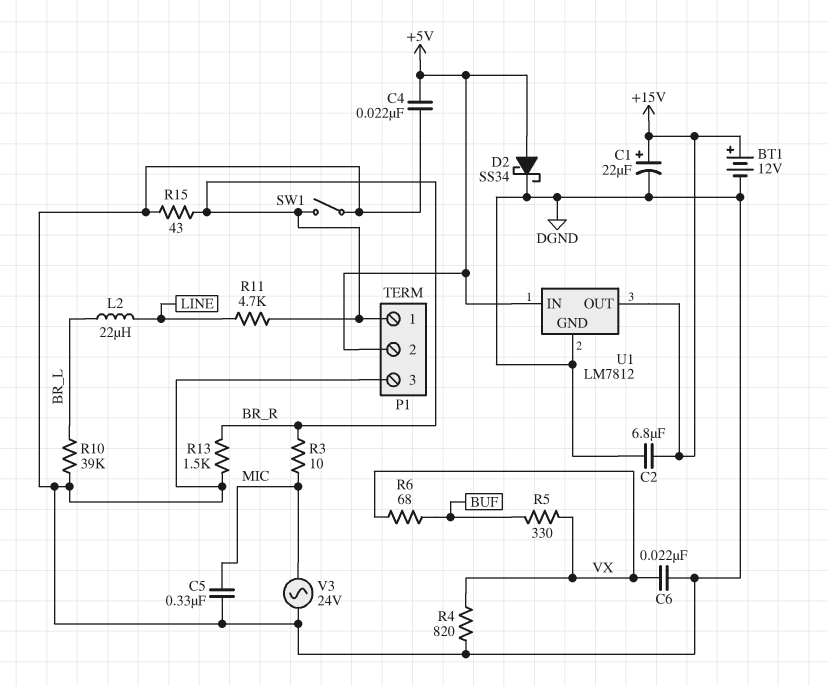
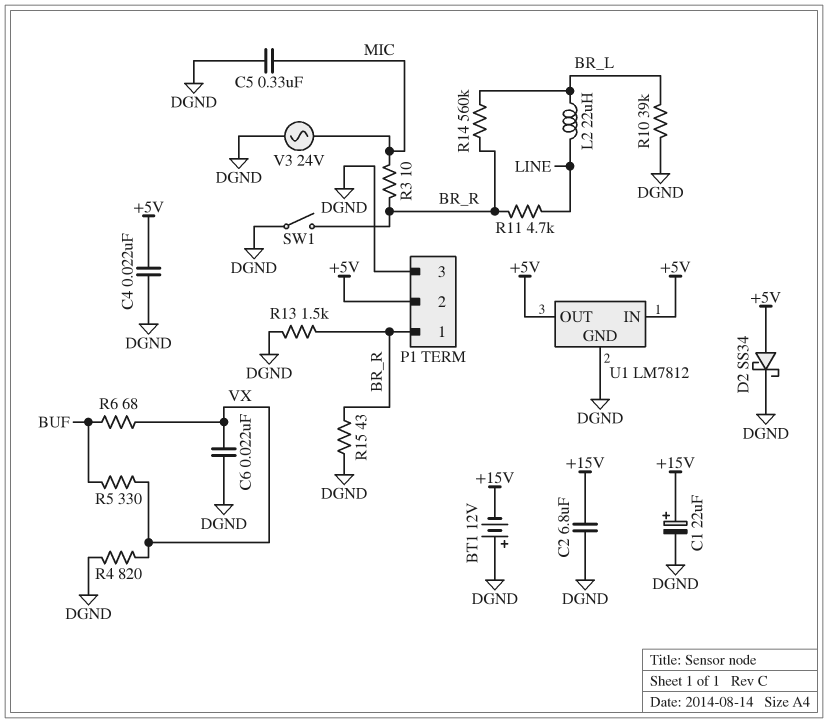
BT1: 12V (plus +15V, minus DGND) -> 12V (plus DGND, minus +15V)
R14: none -> 560k (BR_L, BR_R)
U1 pin OUT: +15V -> +5V

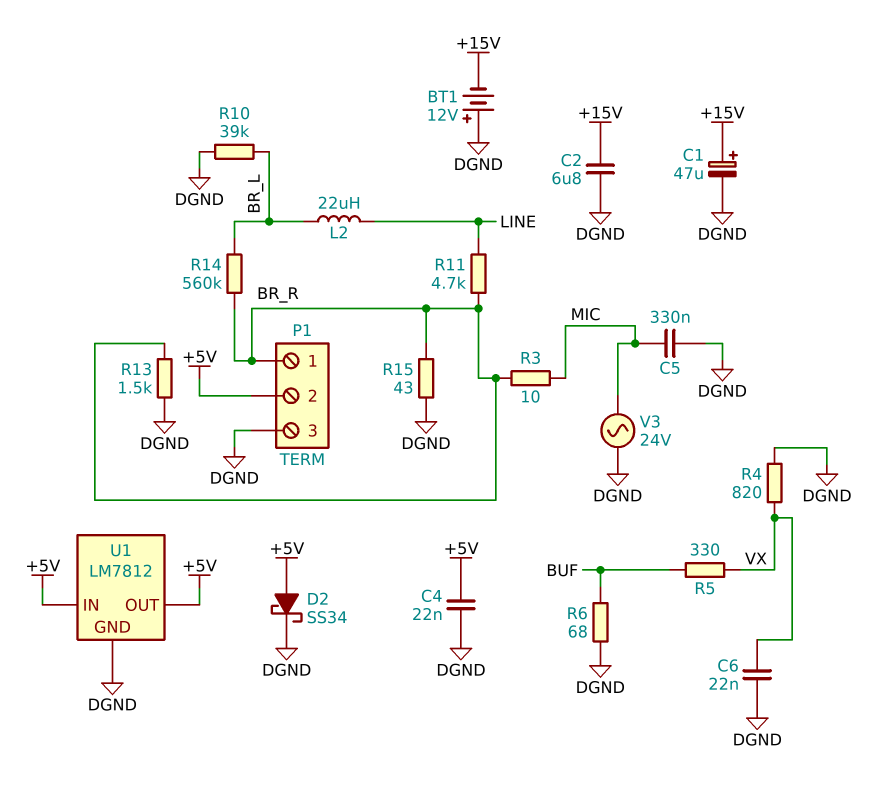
C1: 22uF (plus +15V, minus DGND) -> 47uF (plus +15V, minus DGND)
R6: 68 (BUF, VX) -> 68 (BUF, DGND)
SW1: switch (BR_R, DGND) -> none

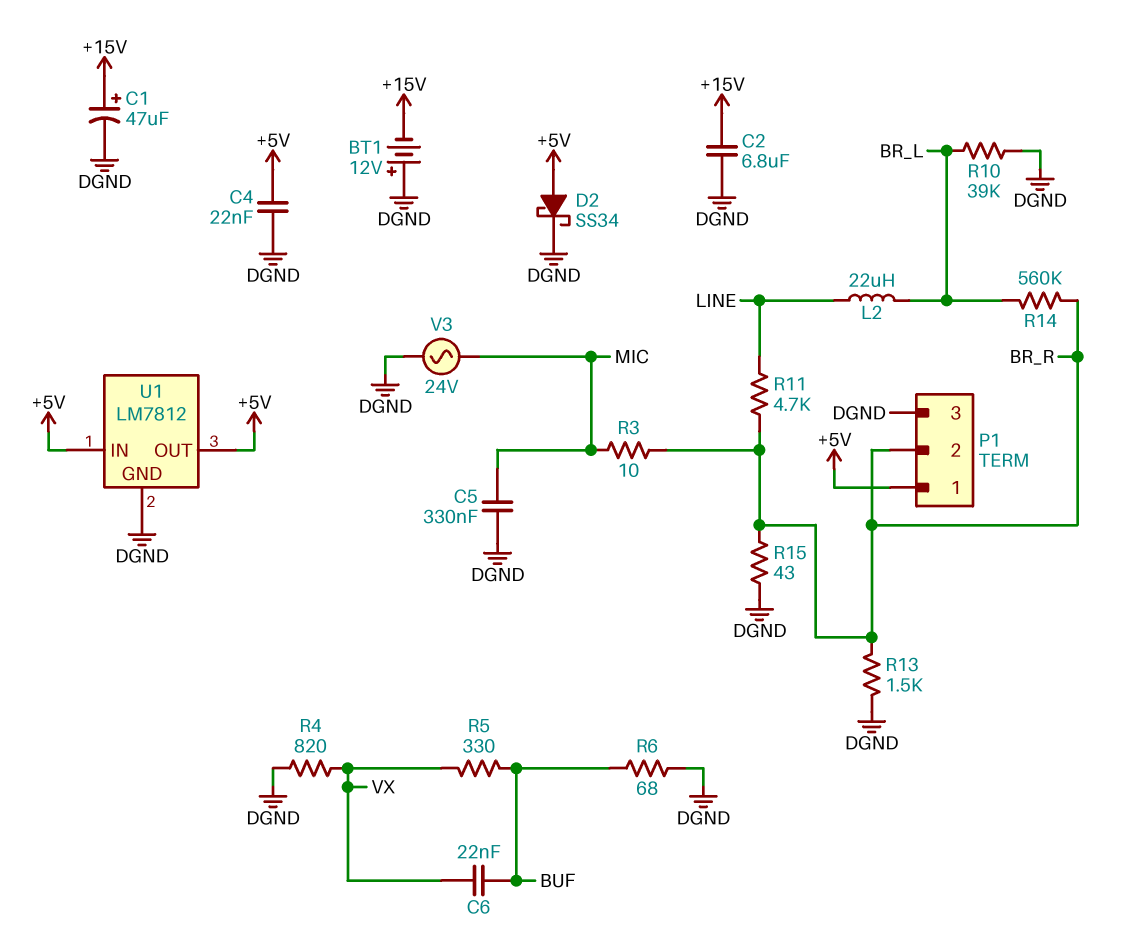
C6: 22nF (DGND, VX) -> 22nF (BUF, VX)
P1 pin 1: BR_R -> +5V
P1 pin 2: +5V -> BR_R

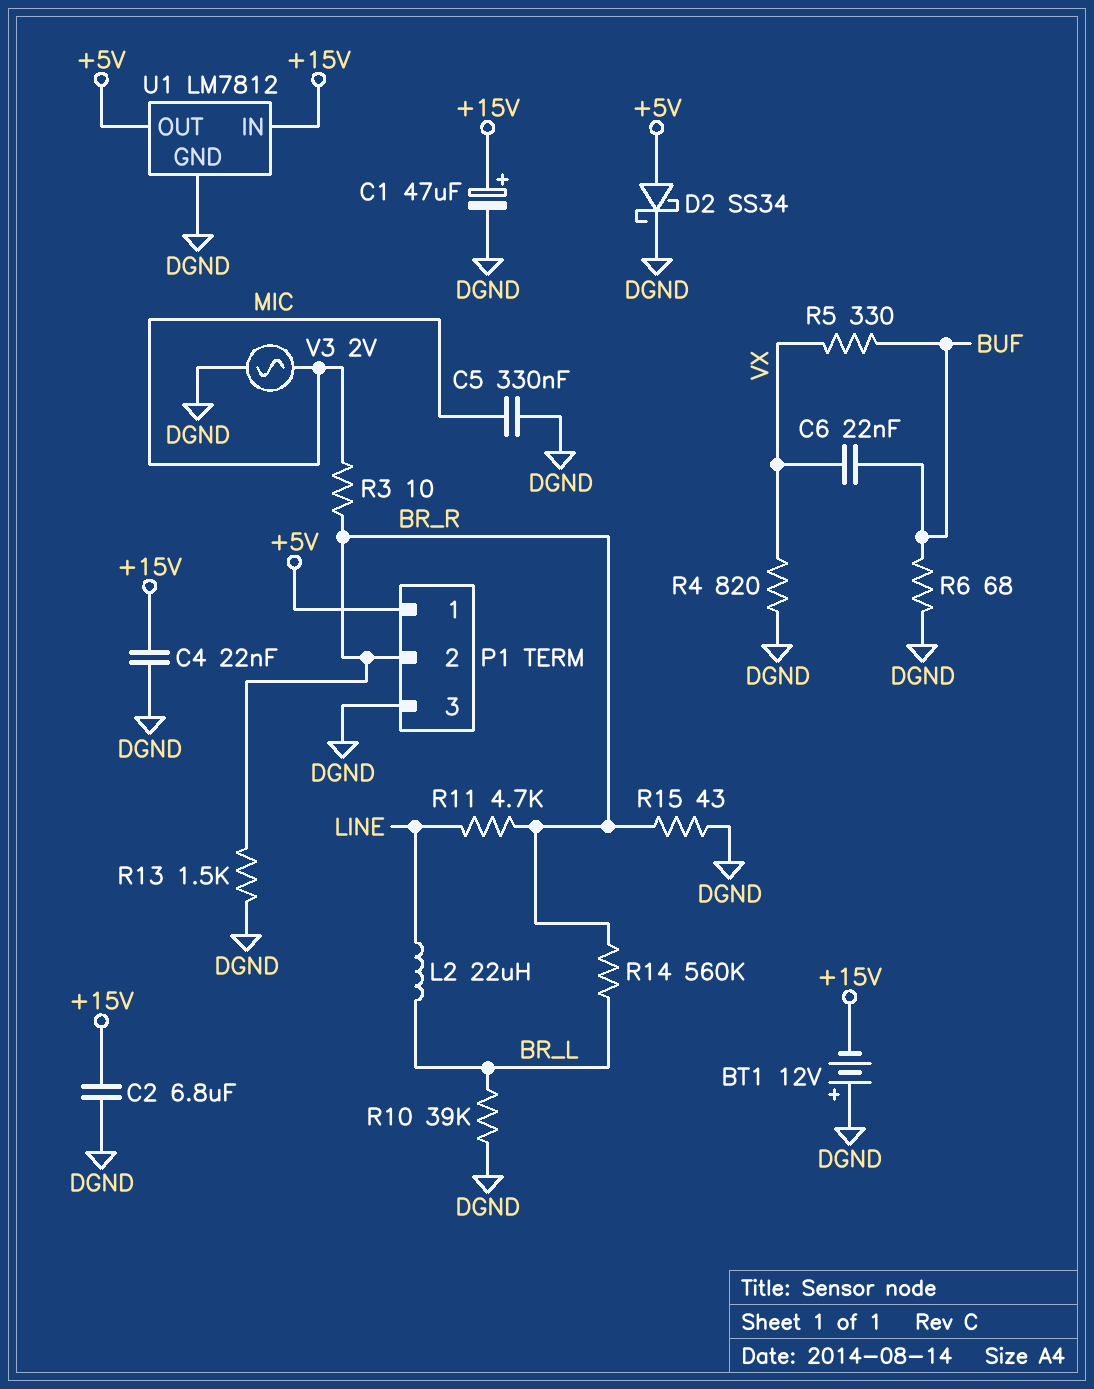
C4: 22nF (+5V, DGND) -> 22nF (+15V, DGND)
U1 pin IN: +5V -> +15V
V3: AC 24V (DGND, MIC) -> AC 2V (DGND, MIC)

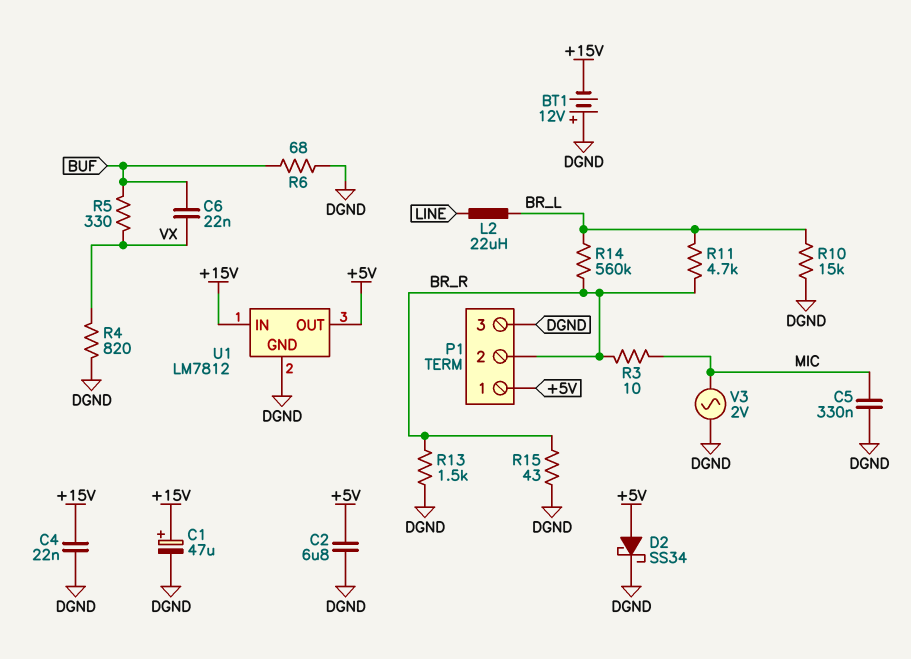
C2: 6.8uF (+15V, DGND) -> 6.8uF (+5V, DGND)
R10: 39k (BR_L, DGND) -> 15k (BR_L, DGND)
R11: 4.7k (BR_R, LINE) -> 4.7k (BR_L, BR_R)

